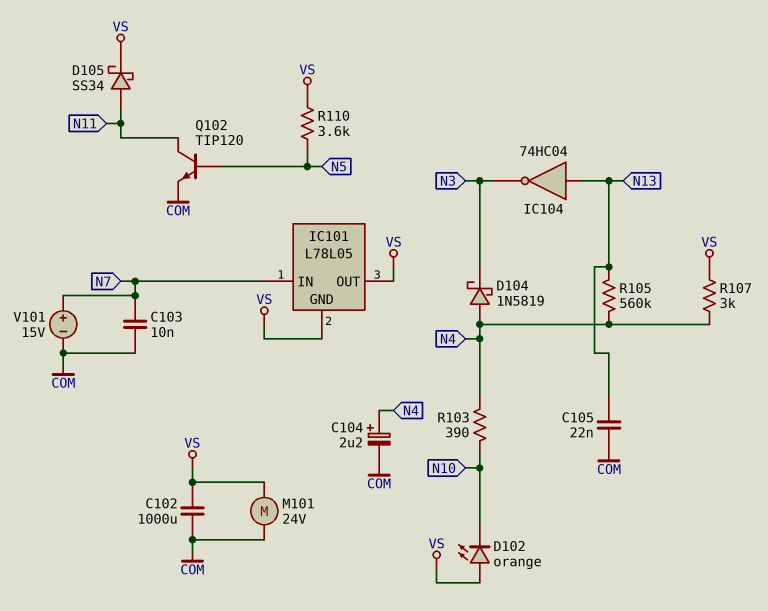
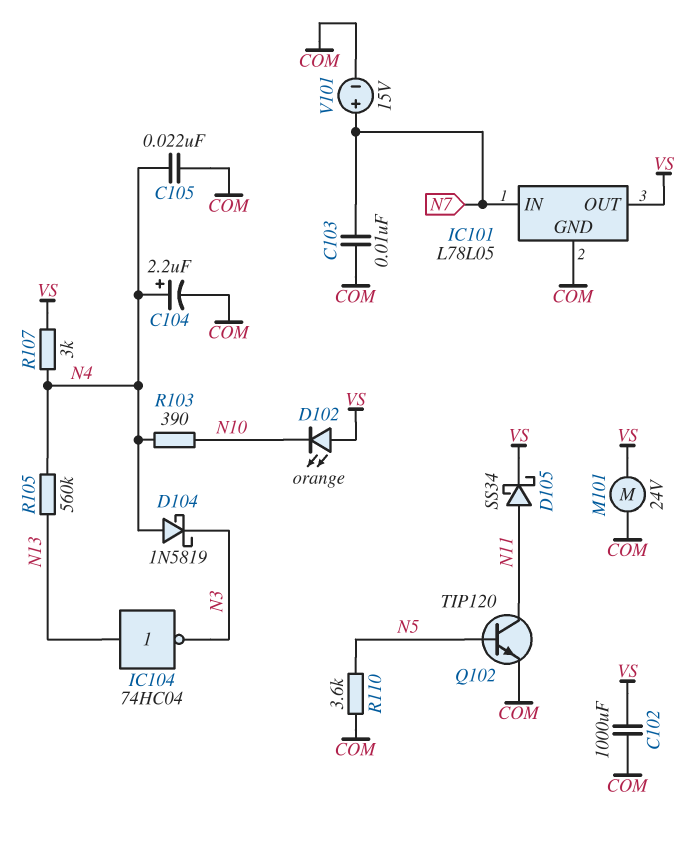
C105: 22nF (COM, N13) -> 22nF (COM, N4)
IC101 pin GND: VS -> COM
R110: 3.6k (N5, VS) -> 3.6k (COM, N5)

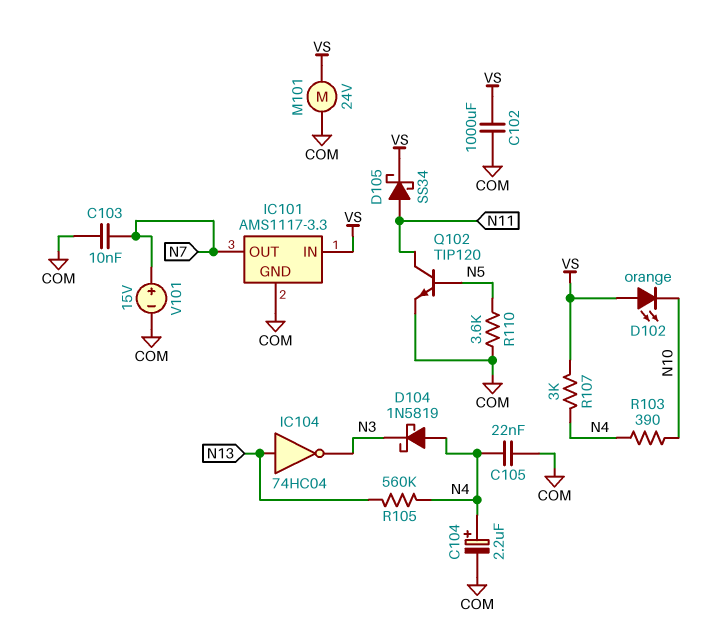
IC101: L78L05 -> AMS1117-3.3
IC101 pin IN: N7 -> VS
IC101 pin OUT: VS -> N7

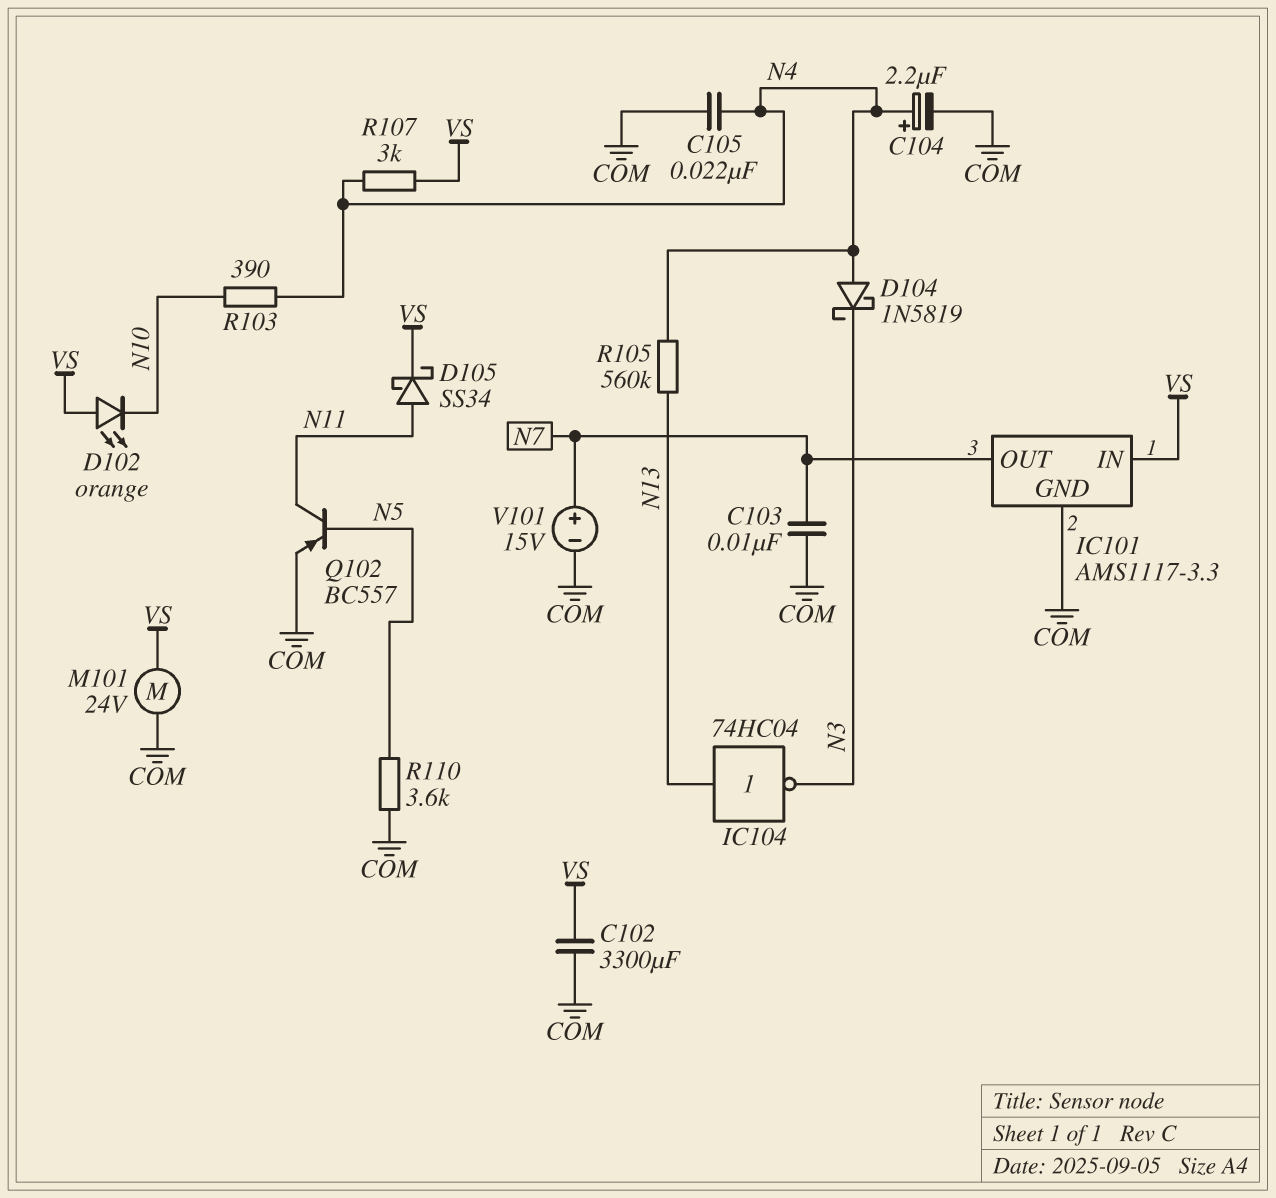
C102: 1000uF (COM, VS) -> 3300uF (COM, VS)
Q102: NPN TIP120 (B N5, C N11, E COM) -> PNP BC557 (B N5, C N11, E COM)

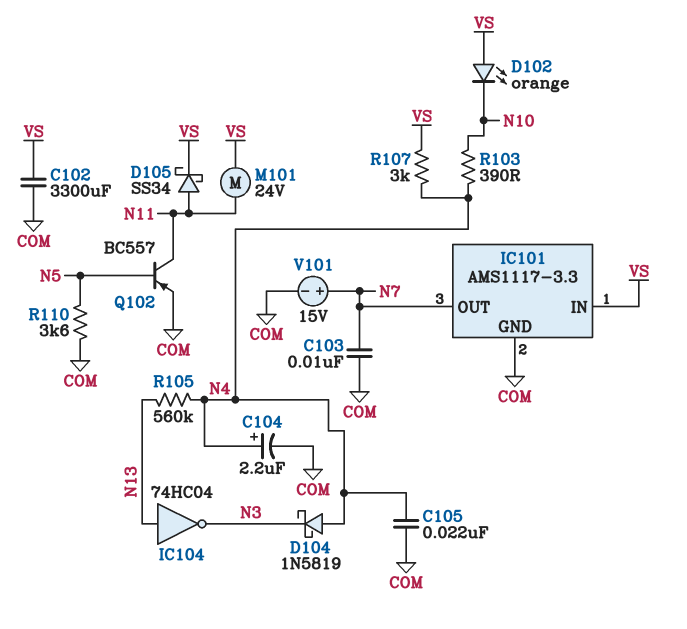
M101: motor 24V (COM, VS) -> motor 24V (N11, VS)

